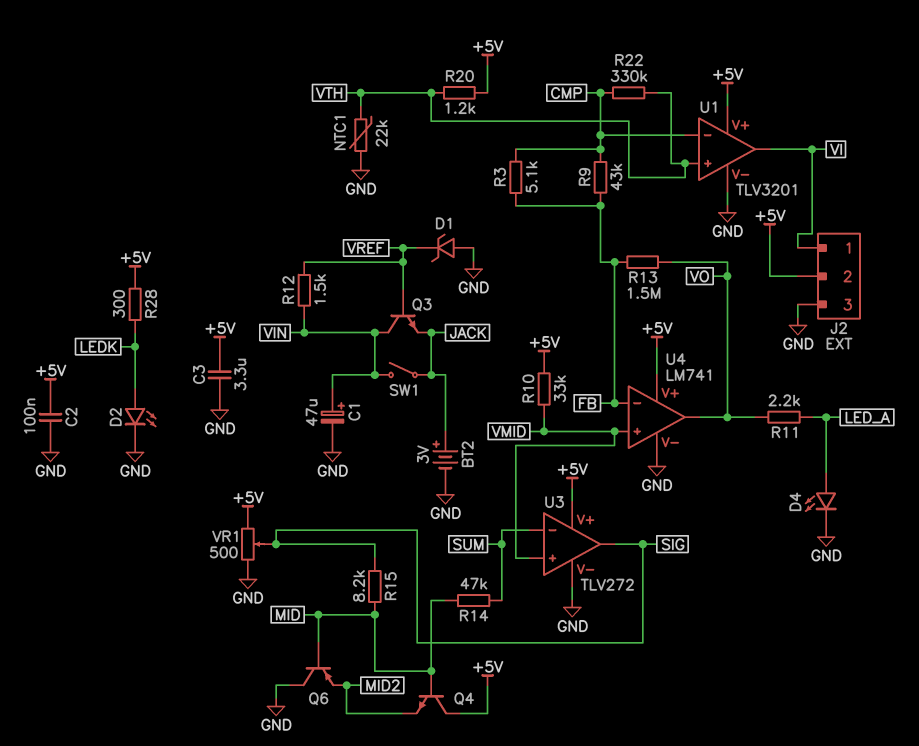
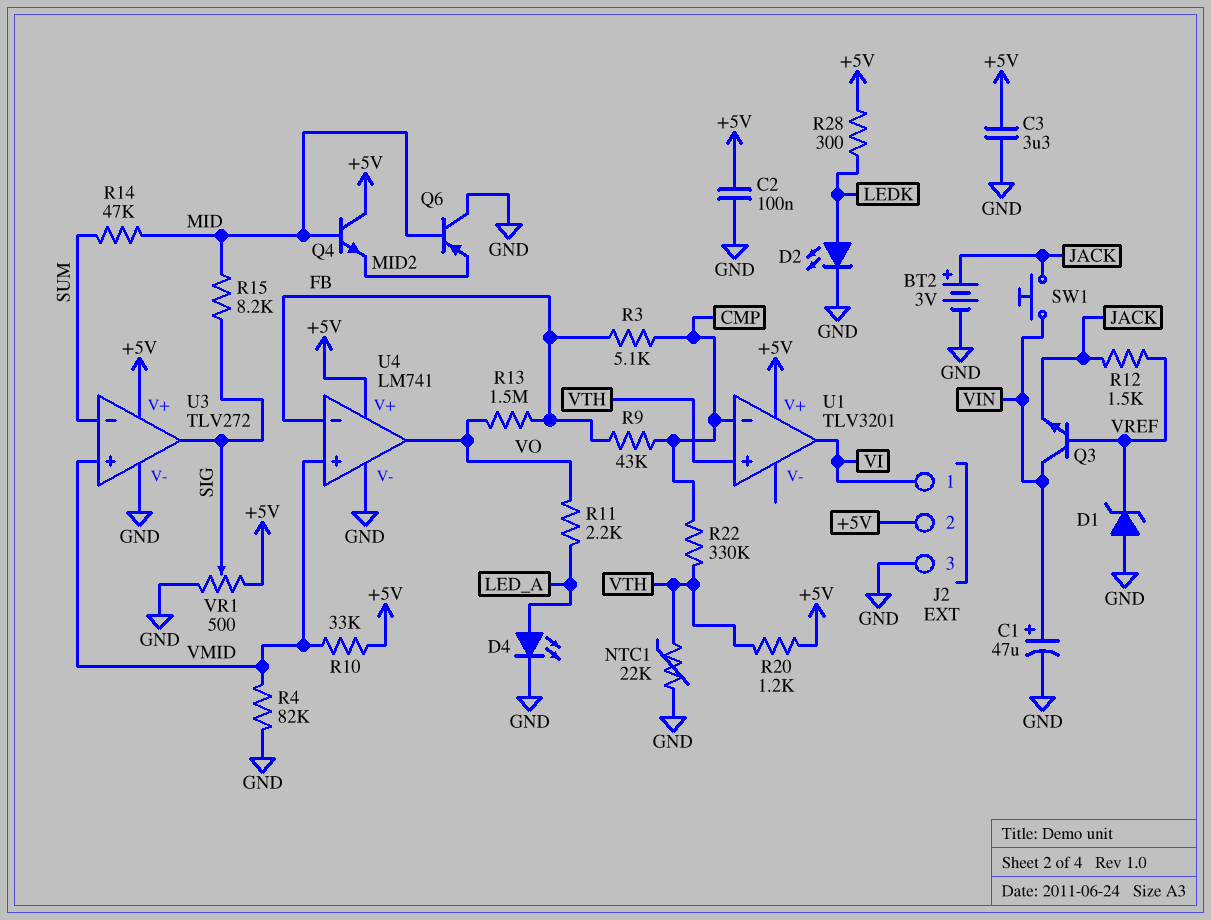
R4: none -> 82k (GND, VMID)
R12: 1.5k (VIN, VREF) -> 1.5k (JACK, VREF)
SW1: switch (JACK, VIN) -> button (JACK, VIN)
U1 pin V-: GND -> none

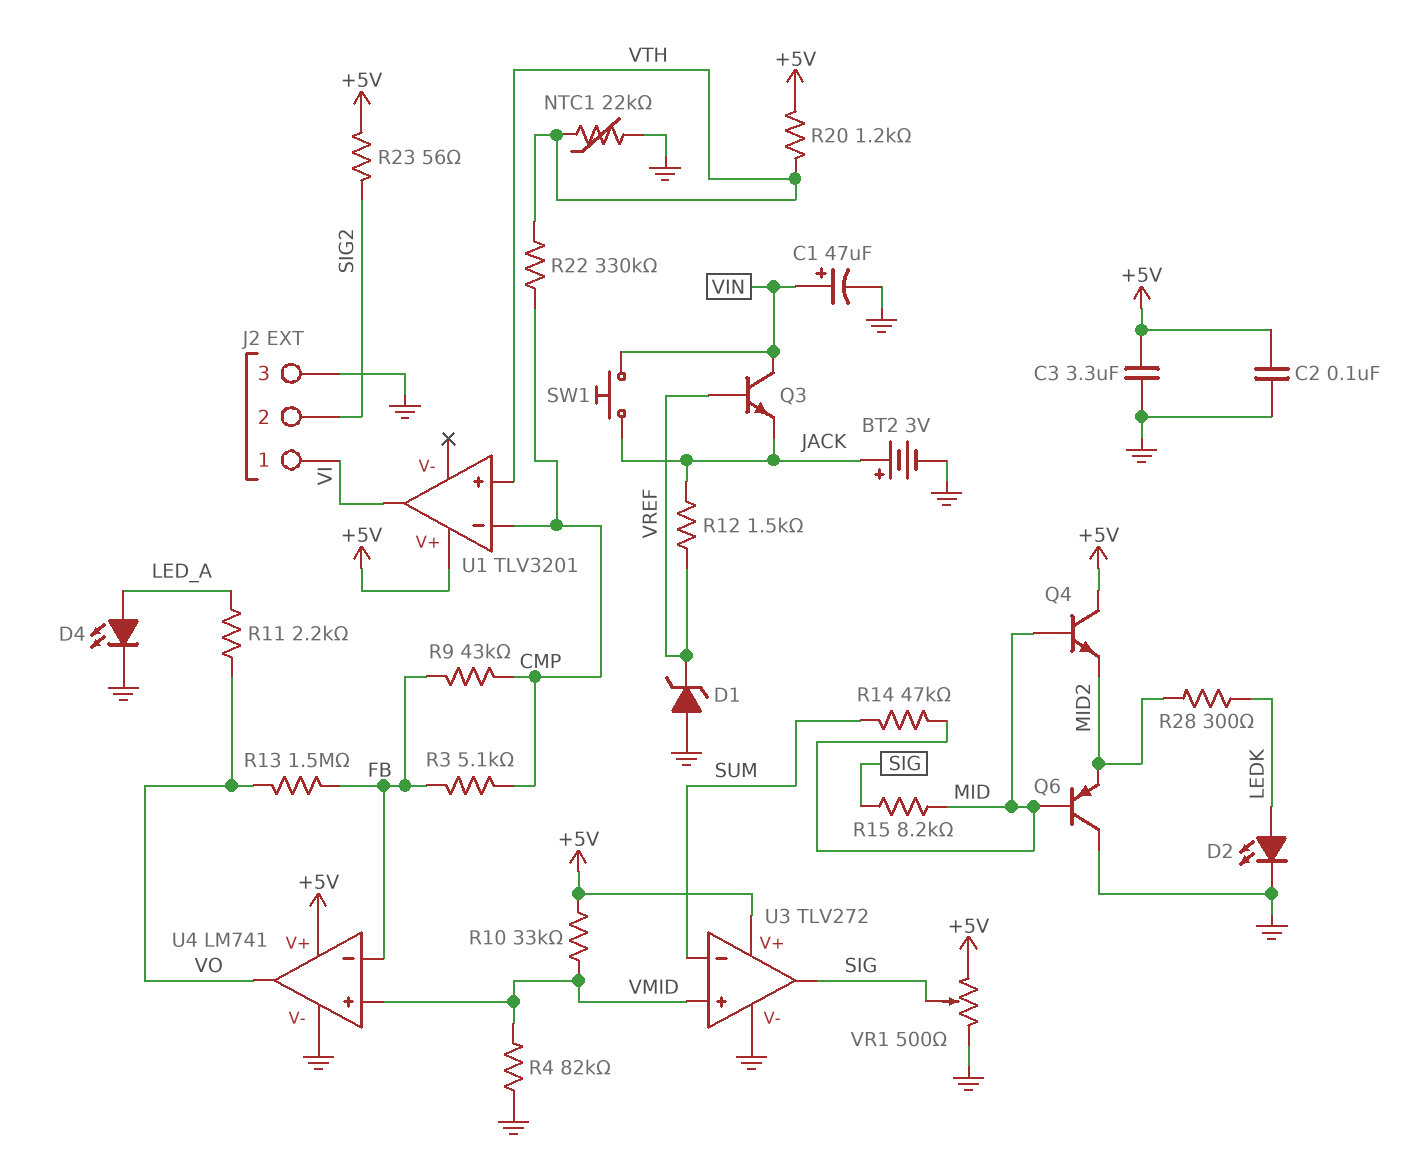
J2 pin 2: +5V -> SIG2
R23: none -> 56 (+5V, SIG2)
R28: 300 (+5V, LEDK) -> 300 (LEDK, MID2)

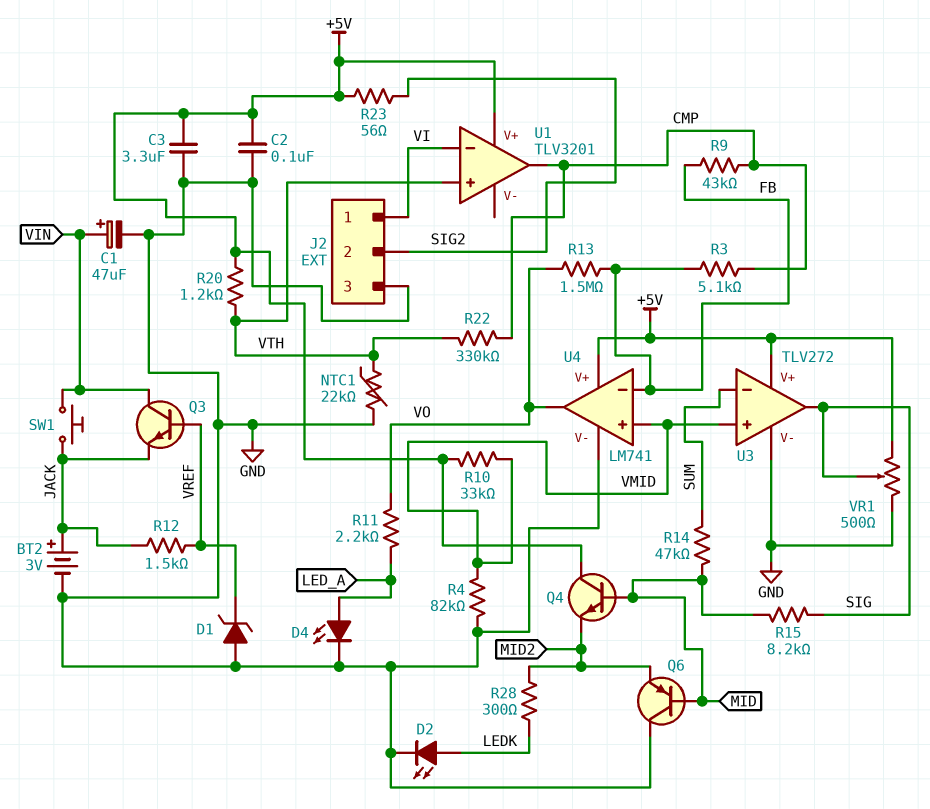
U1 pin in-: CMP -> VI
U1 pin out: VI -> CMP

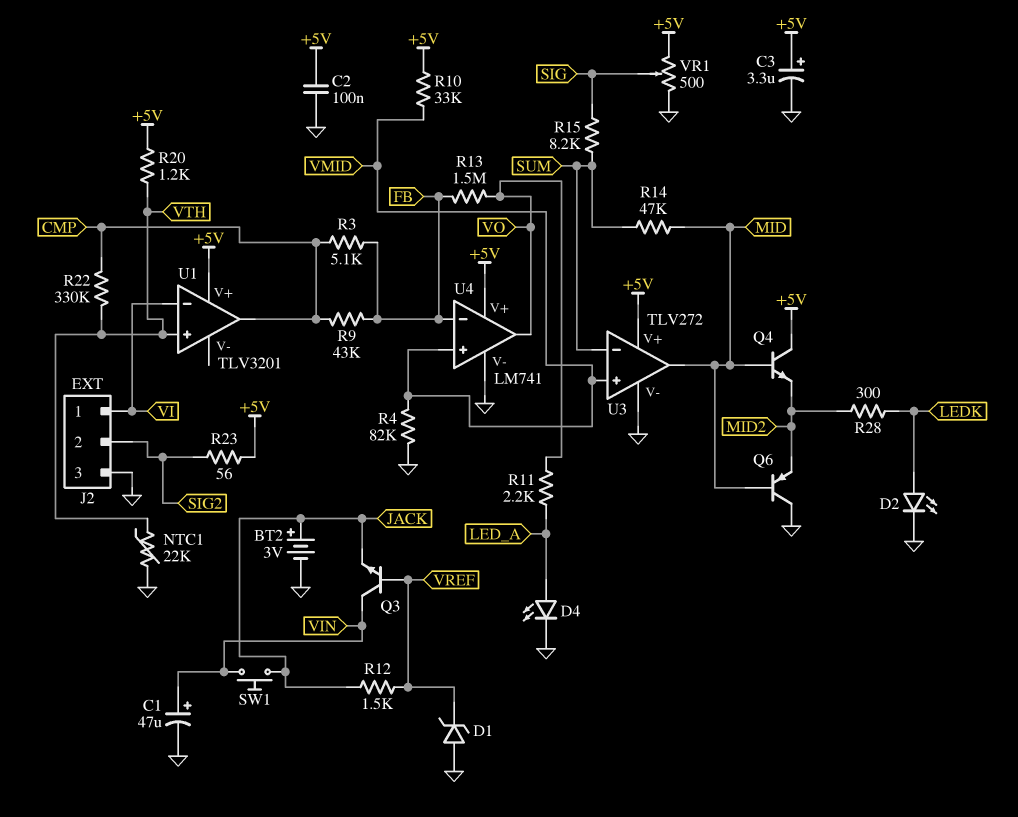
C3: 3.3uF (+5V, GND) -> 3.3uF (plus +5V, minus GND)
R15: 8.2k (MID, SIG) -> 8.2k (SIG, SUM)
U3 pin out: SIG -> MID

